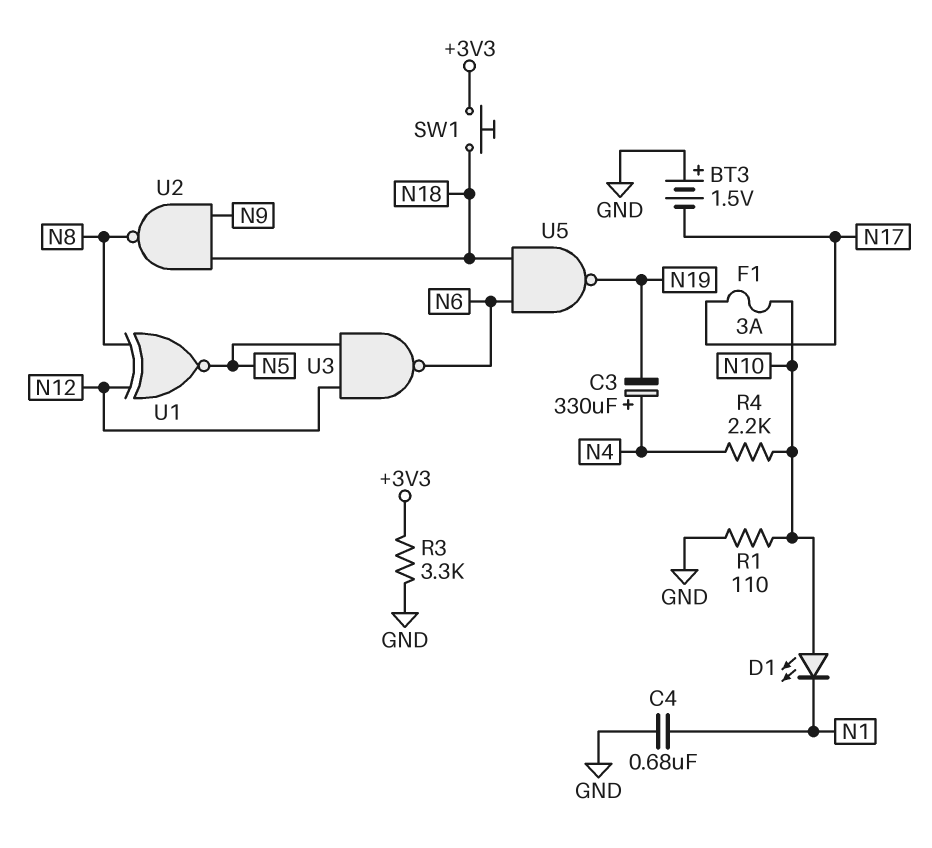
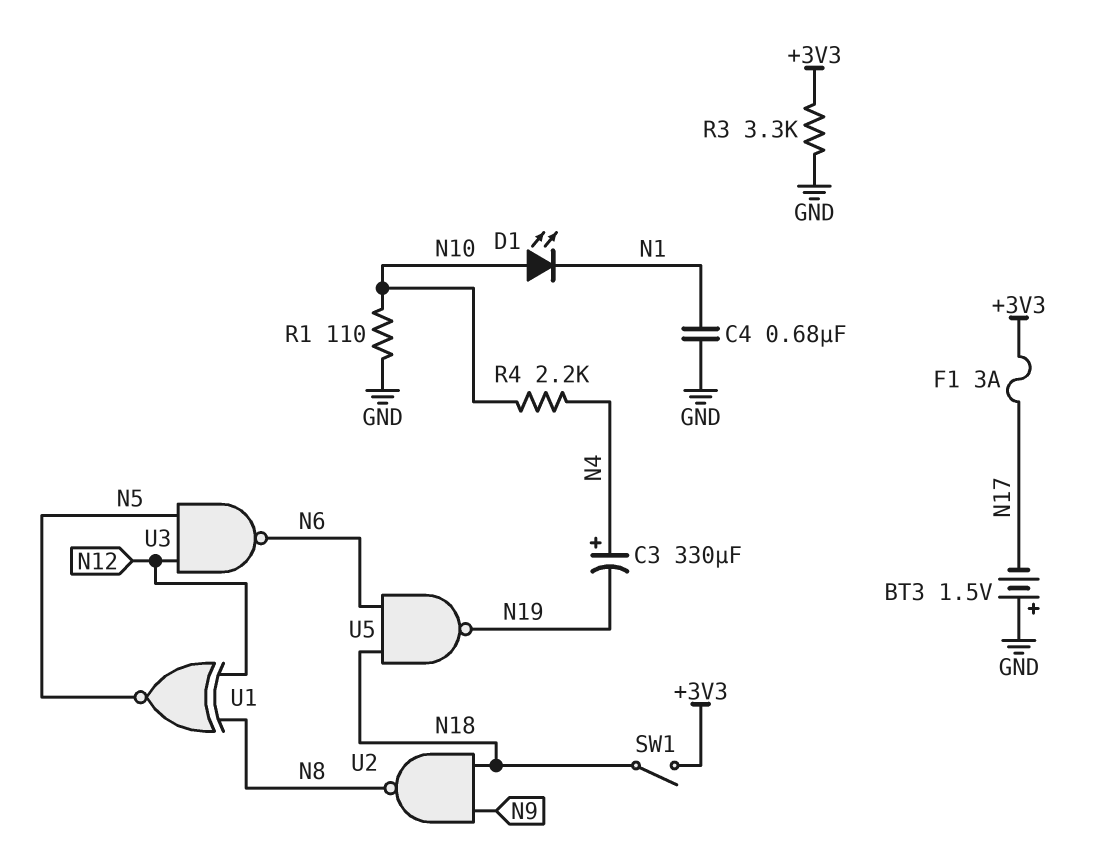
F1: 3A (N10, N17) -> 3A (+3V3, N17)
SW1: button (+3V3, N18) -> switch (+3V3, N18)

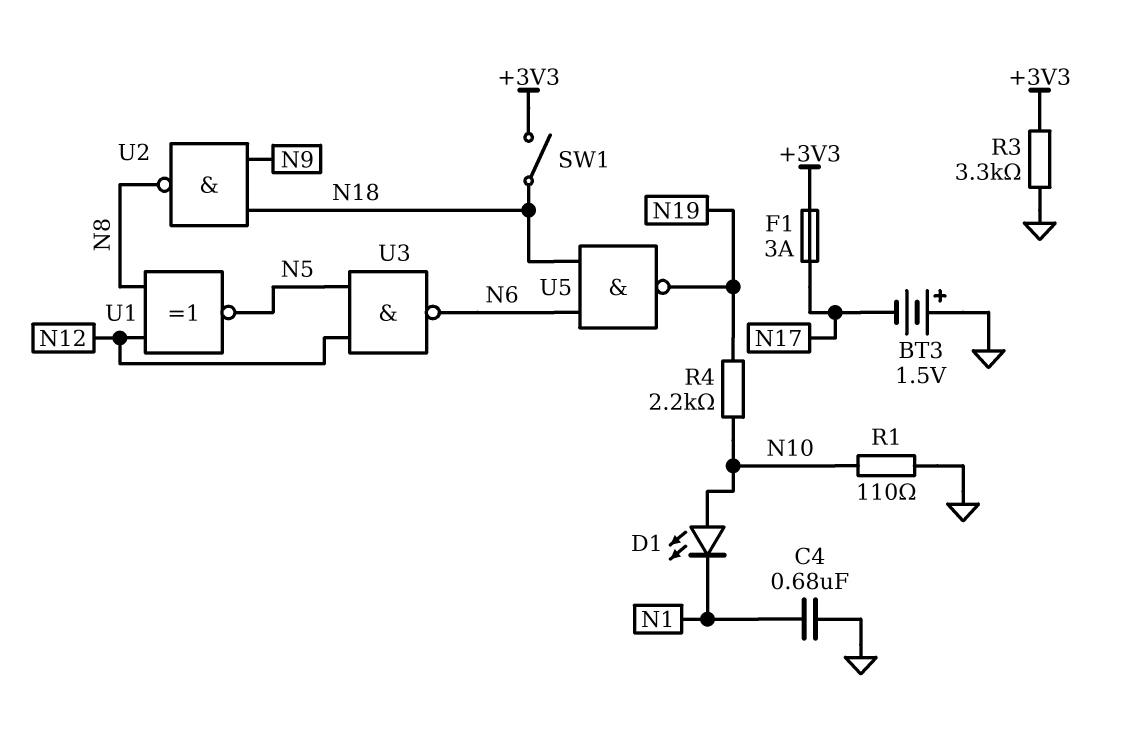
C3: 330uF (plus N4, minus N19) -> none
R4: 2.2k (N4, N10) -> 2.2k (N10, N19)

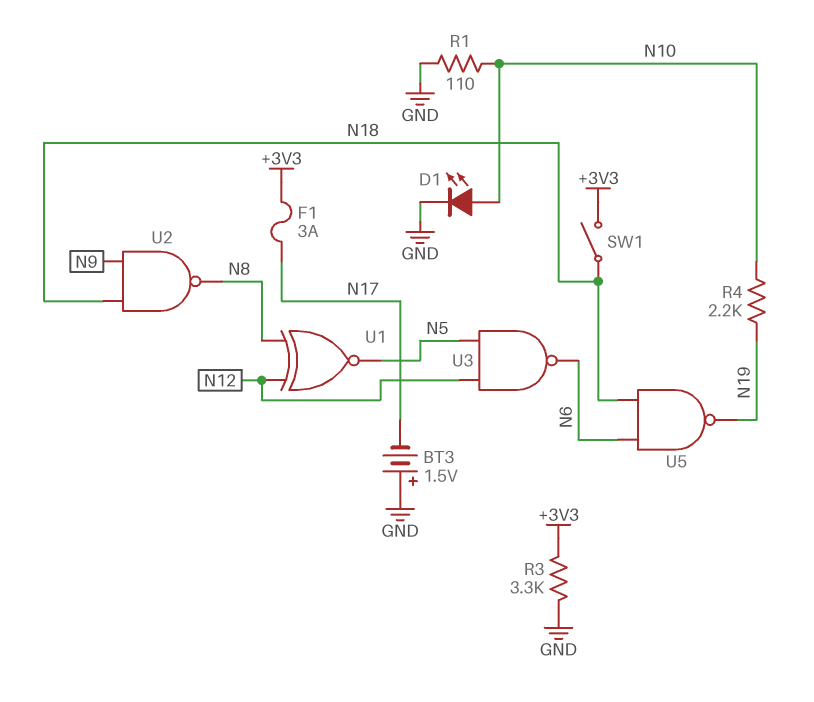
C4: 680nF (GND, N1) -> none
D1: LED (A N10, K N1) -> LED (A N10, K GND)

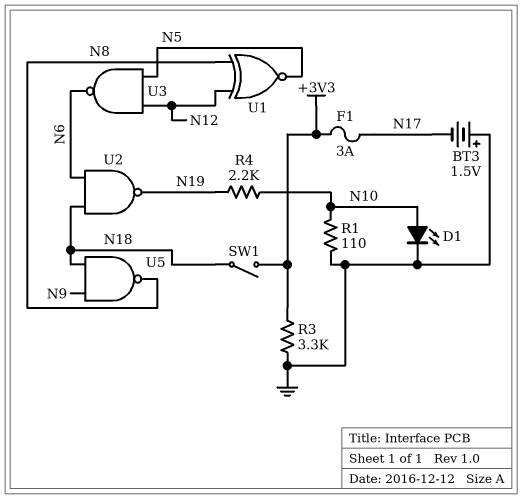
U2: NAND (in N9, in N18, out N8) -> NAND (in N6, in N18, out N19)
U5: NAND (in N6, in N18, out N19) -> NAND (in N9, in N18, out N8)

